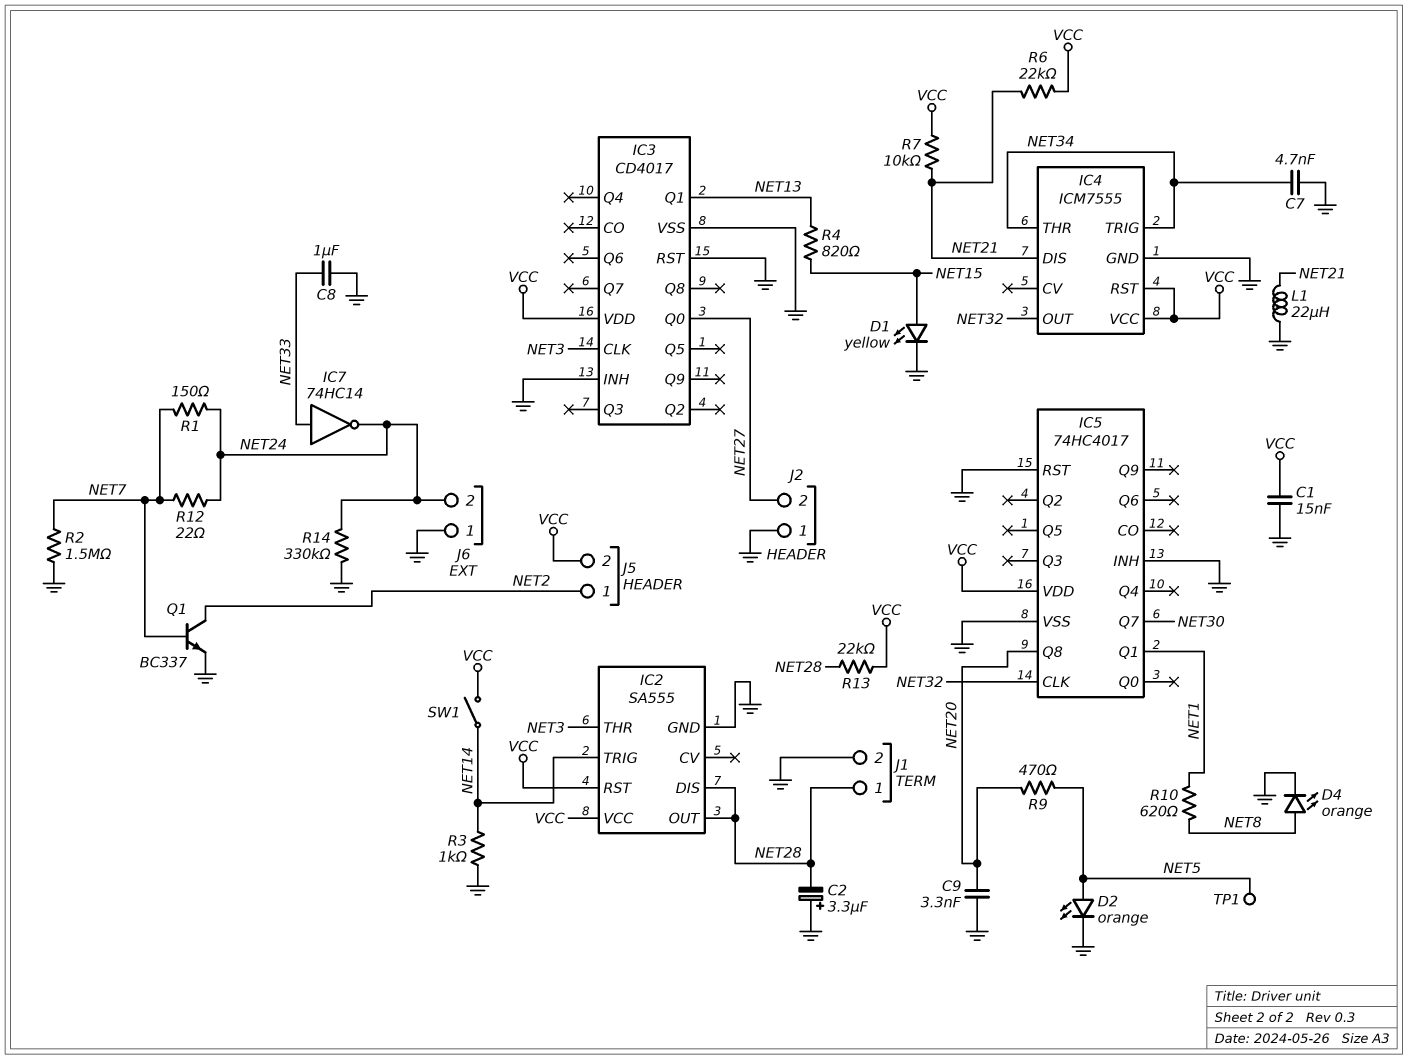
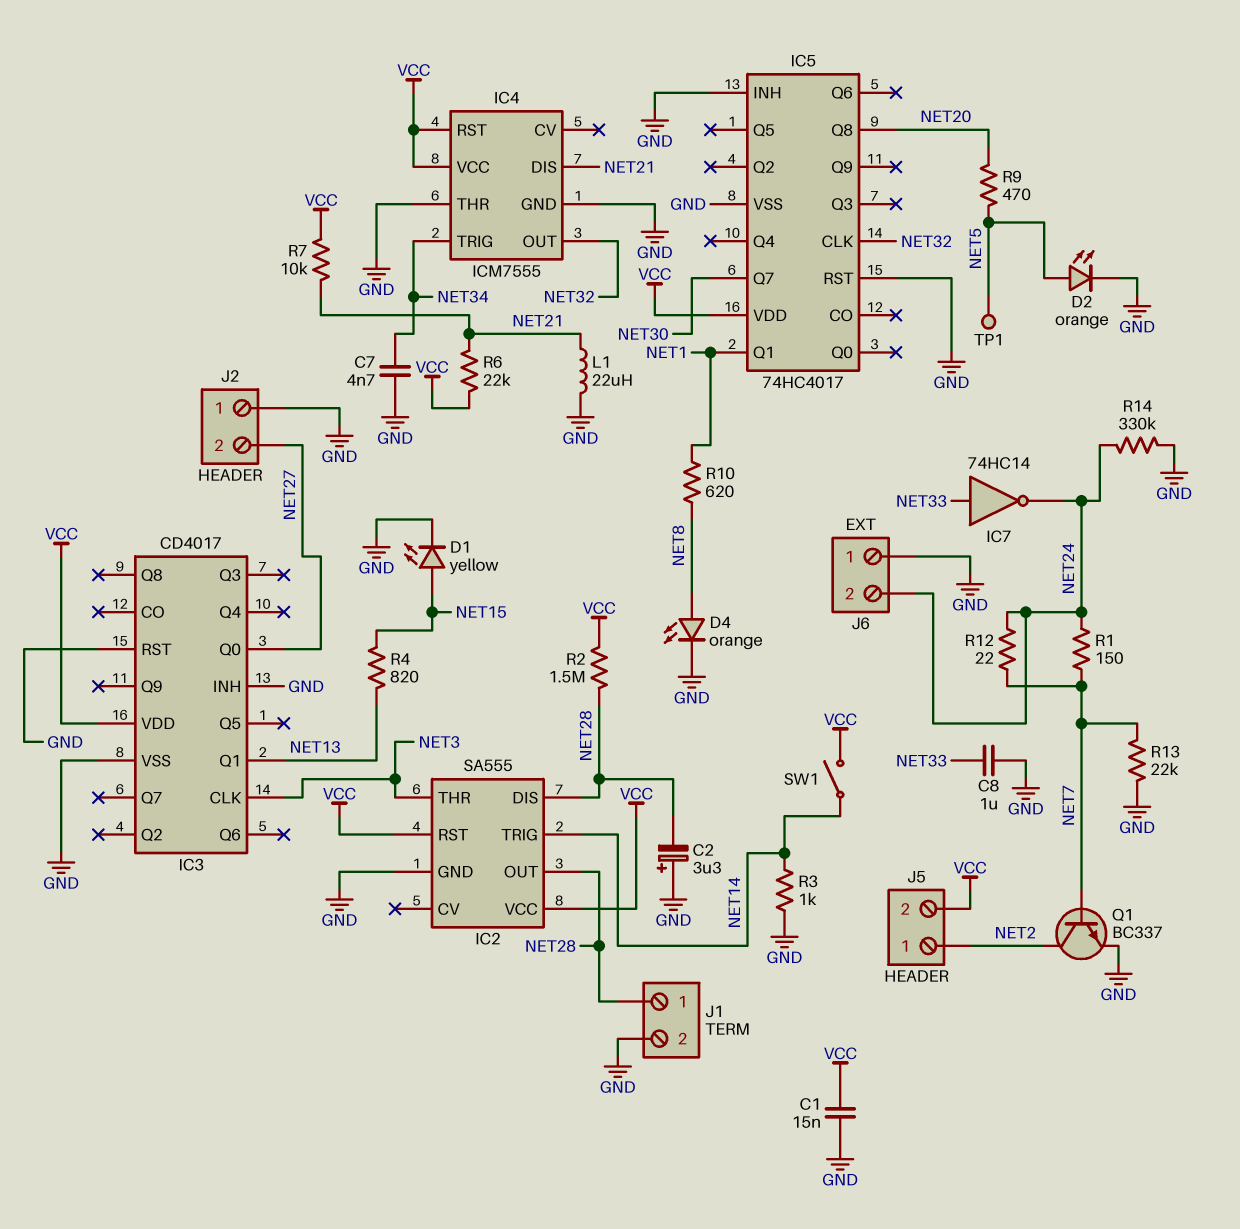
C9: 3.3nF (GND, NET20) -> none
IC4 pin THR: NET34 -> GND
R2: 1.5M (GND, NET7) -> 1.5M (NET28, VCC)
R13: 22k (NET28, VCC) -> 22k (GND, NET7)

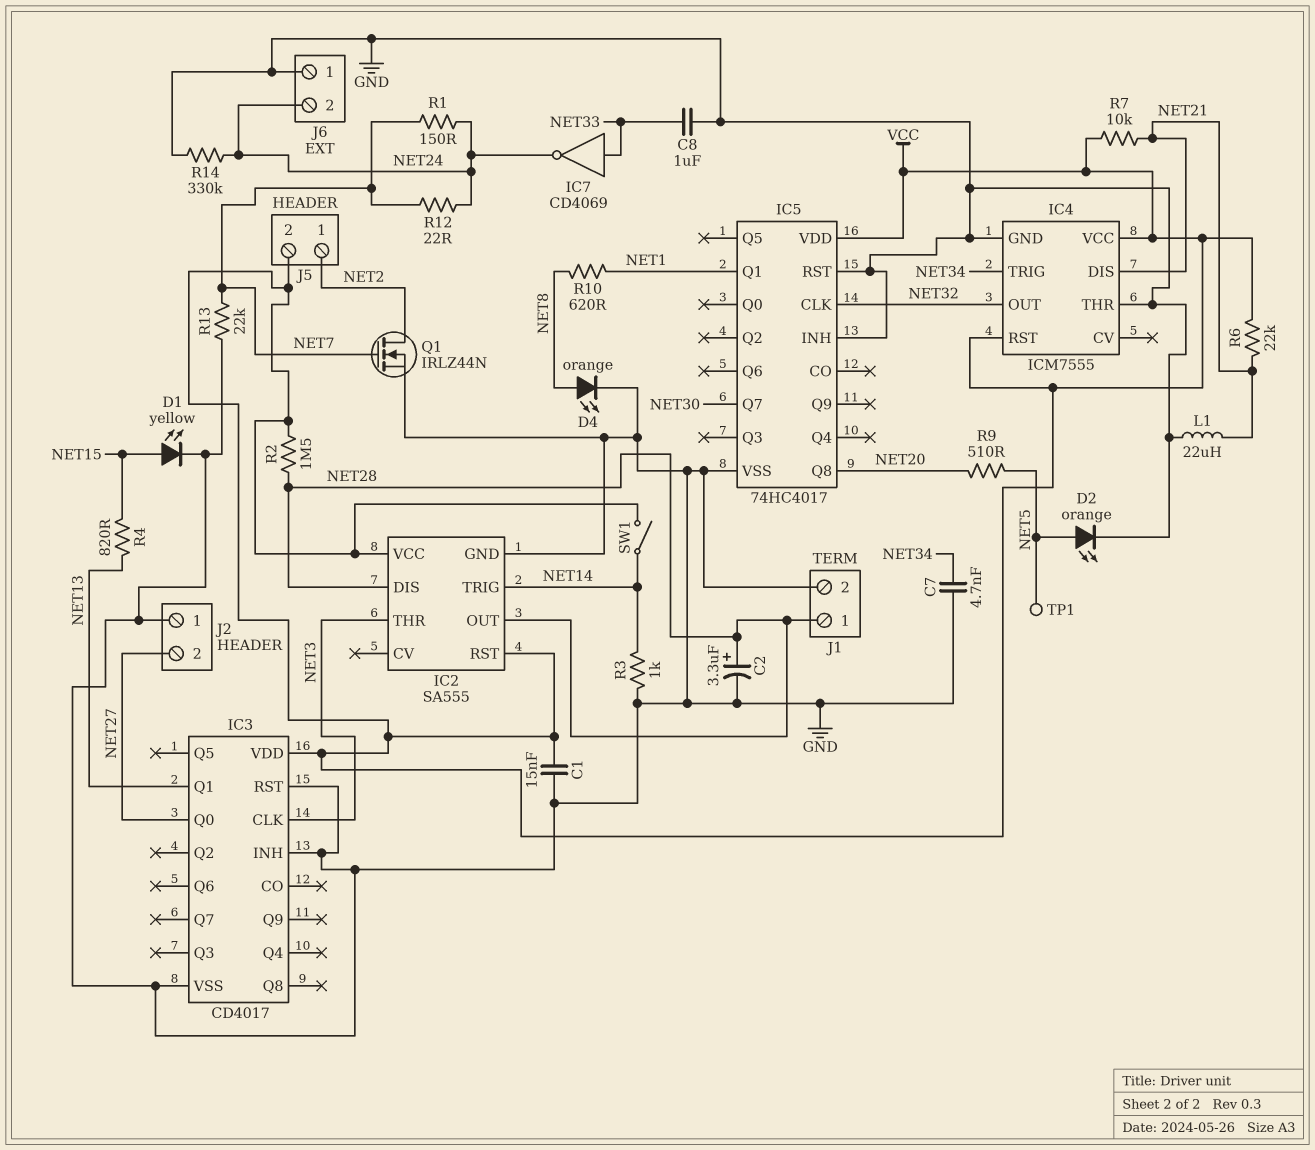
C2: 3.3uF (plus GND, minus NET28) -> 3.3uF (plus NET28, minus GND)
IC7: NOT 74HC14 (in NET33, out NET24) -> NOT CD4069 (in NET33, out NET24)
Q1: NPN BC337 (B NET7, C NET2, E GND) -> NMOS IRLZ44N (G NET7, D NET2, S GND)
R9: 470 (NET5, NET20) -> 510 (NET5, NET20)

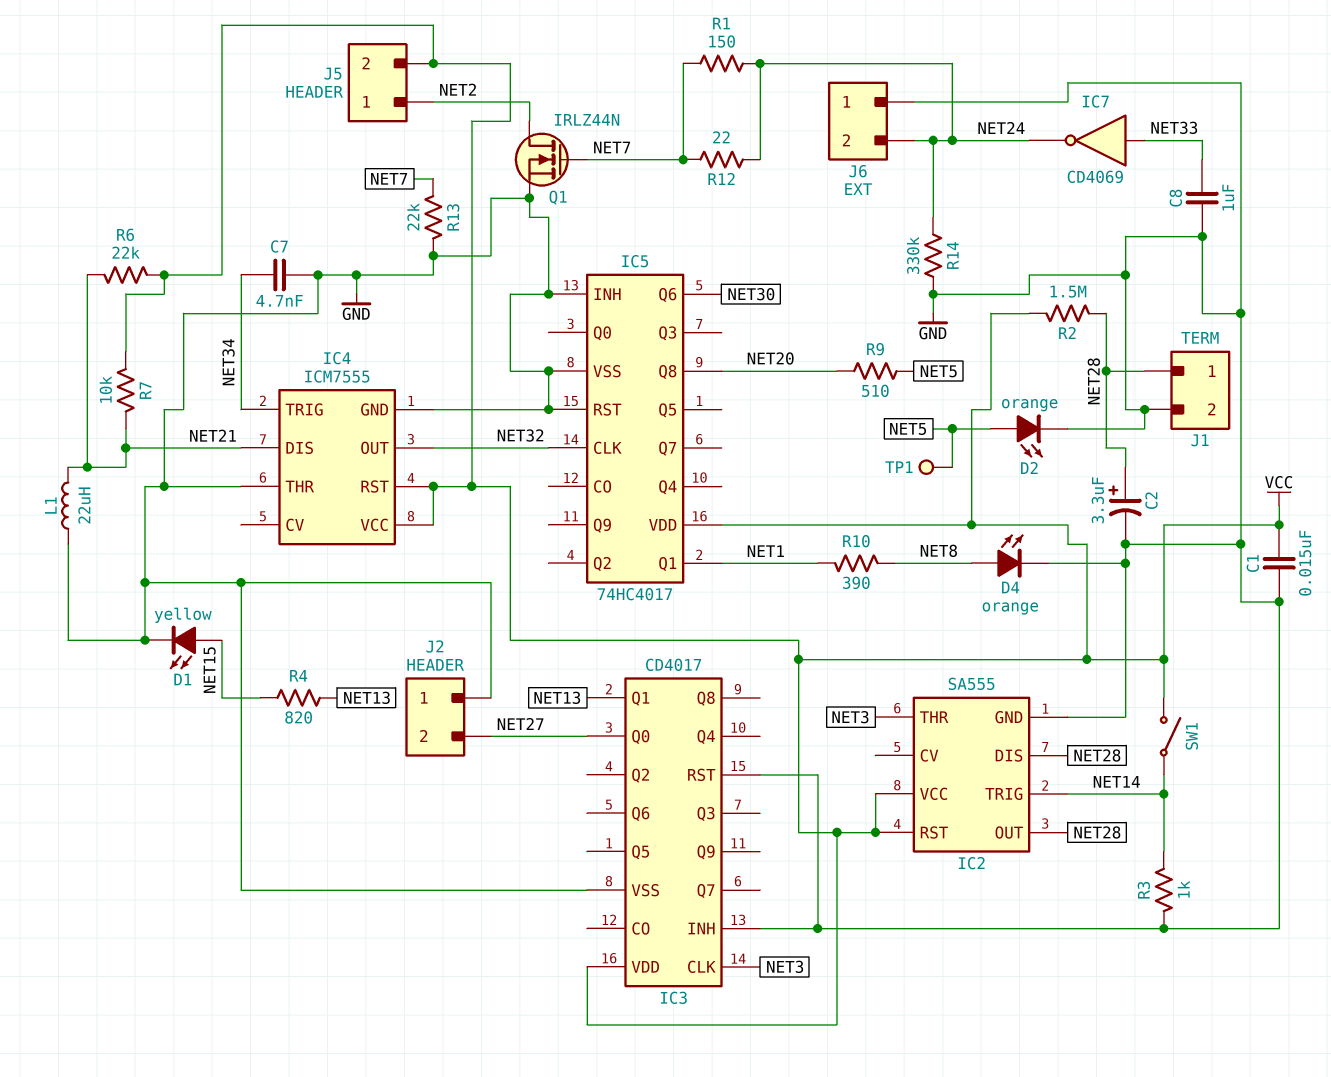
IC5 pin Q6: none -> NET30
IC5 pin Q7: NET30 -> none
R10: 620 (NET1, NET8) -> 390 (NET1, NET8)

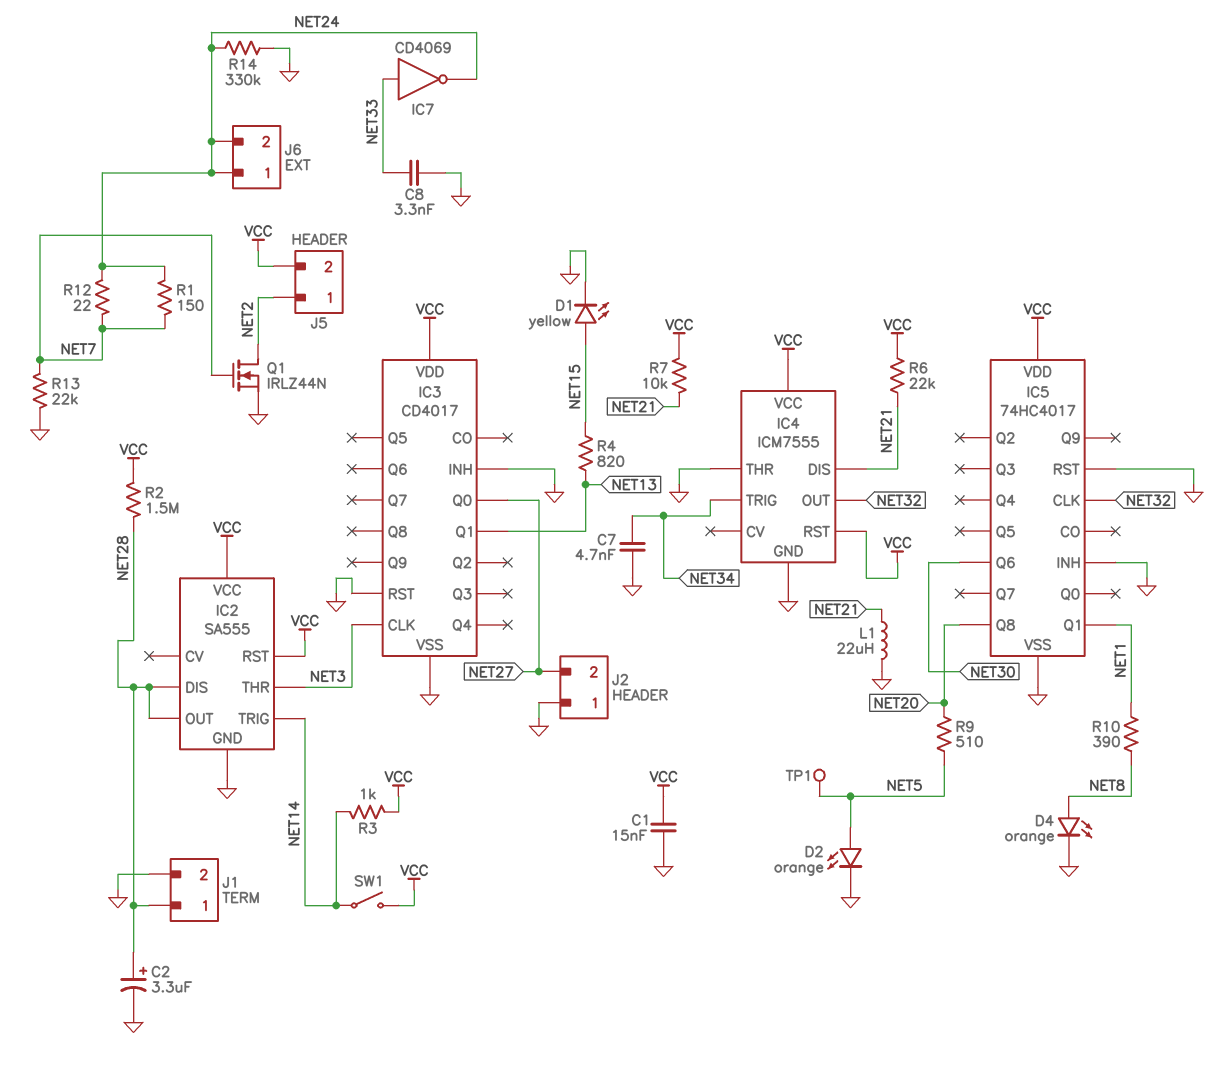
C8: 1uF (GND, NET33) -> 3.3nF (GND, NET33)
J6 pin 1: GND -> NET24
R3: 1k (GND, NET14) -> 1k (NET14, VCC)

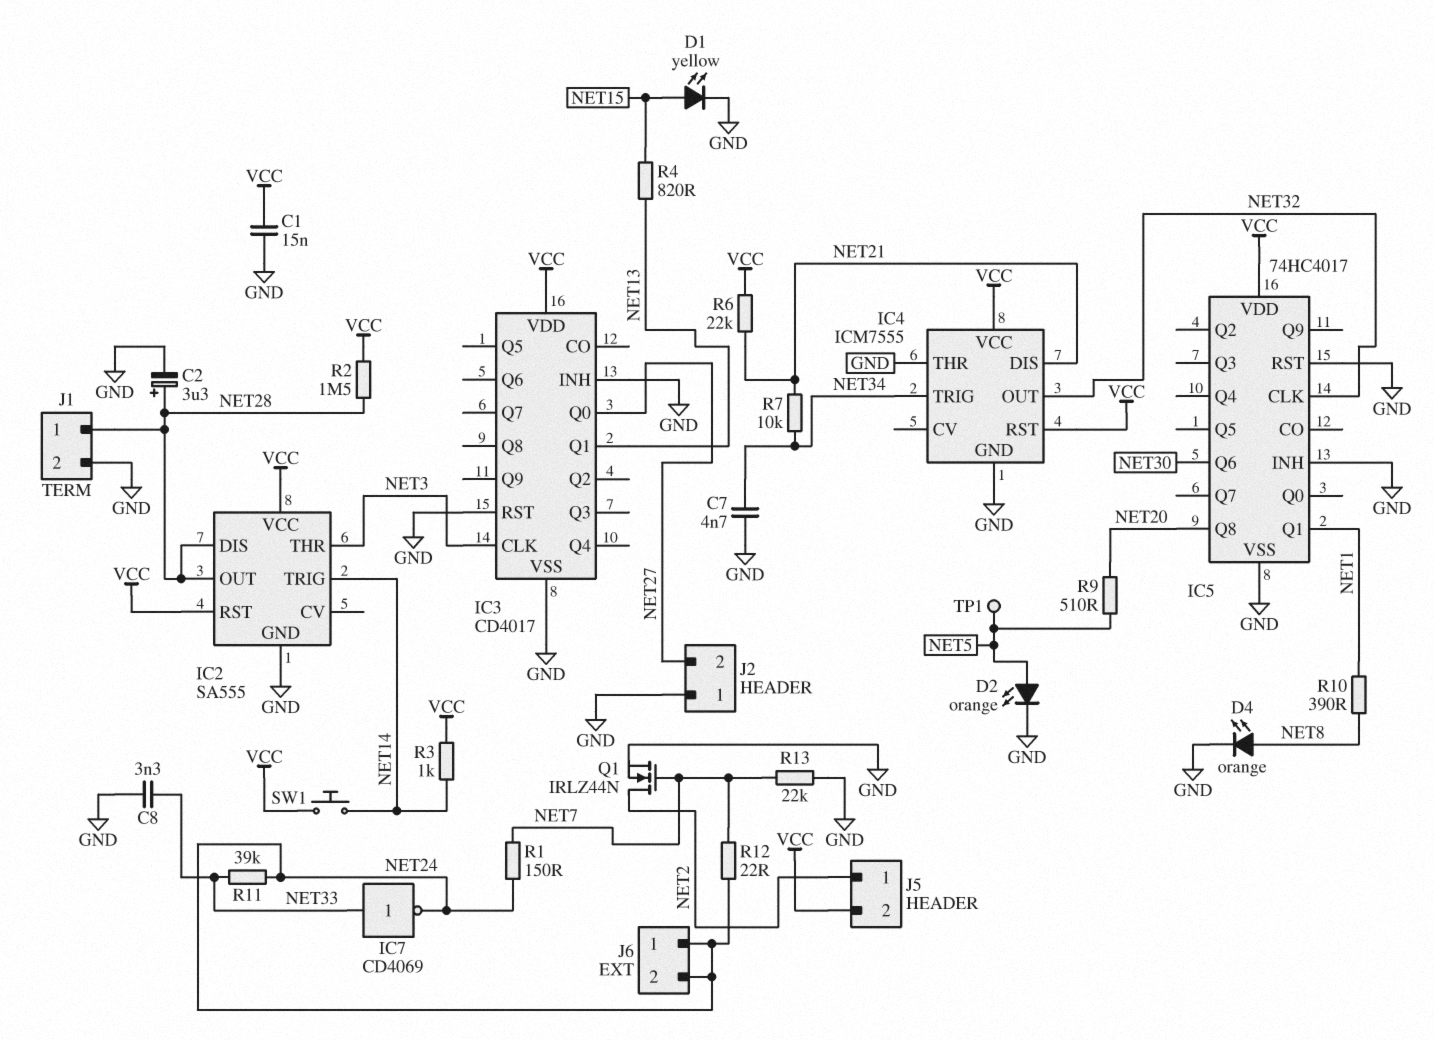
L1: 22uH (GND, NET21) -> none
R7: 10k (NET21, VCC) -> 10k (NET21, NET34)
R11: none -> 39k (NET24, NET33)
R14: 330k (GND, NET24) -> none
SW1: switch (NET14, VCC) -> button (NET14, VCC)

